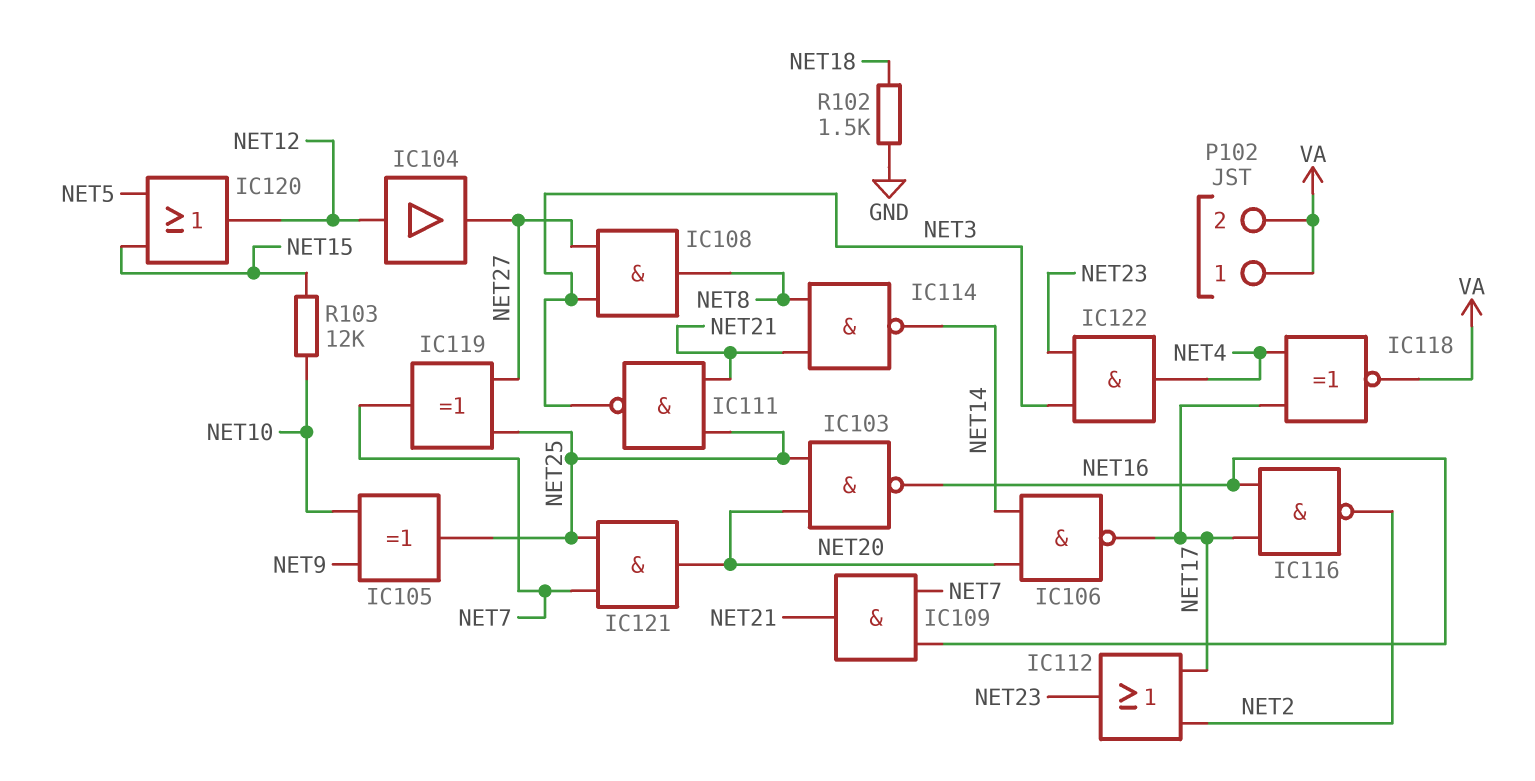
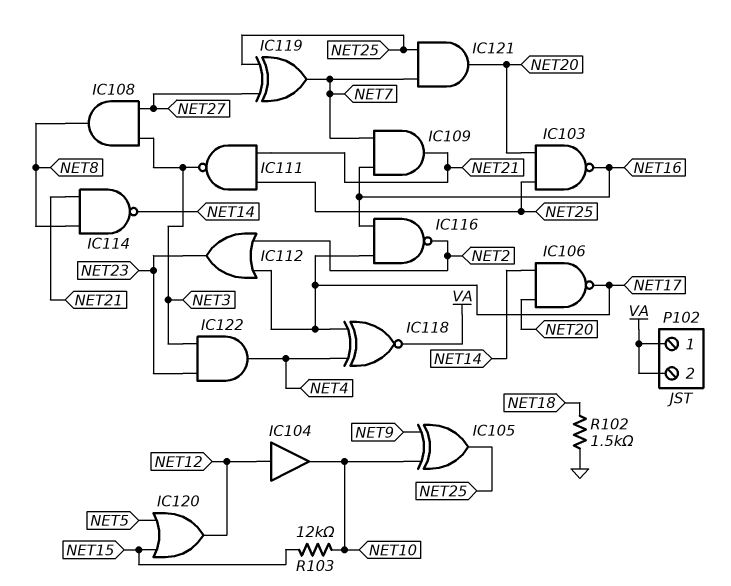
IC104: buffer (in NET12, out NET27) -> buffer (in NET12, out NET10)

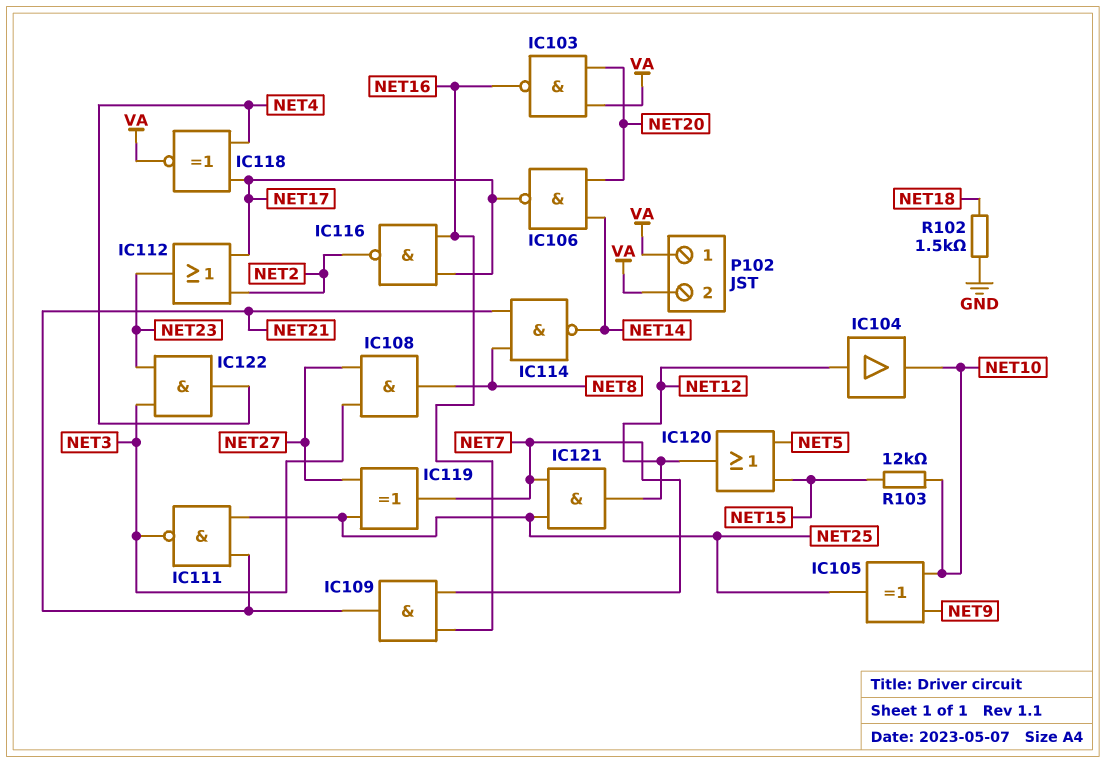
IC103: NAND (in NET20, in NET25, out NET16) -> NAND (in NET20, in VA, out NET16)
IC121: AND (in NET7, in NET25, out NET20) -> AND (in NET7, in NET25, out NET12)

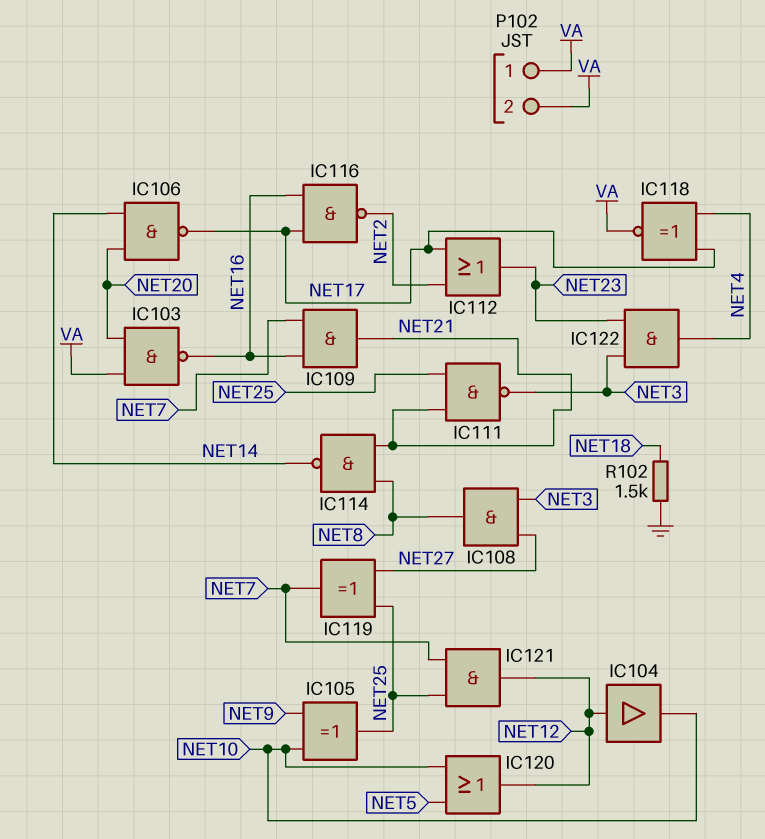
IC120: OR (in NET5, in NET15, out NET12) -> OR (in NET5, in NET10, out NET12)
R103: 12k (NET10, NET15) -> none

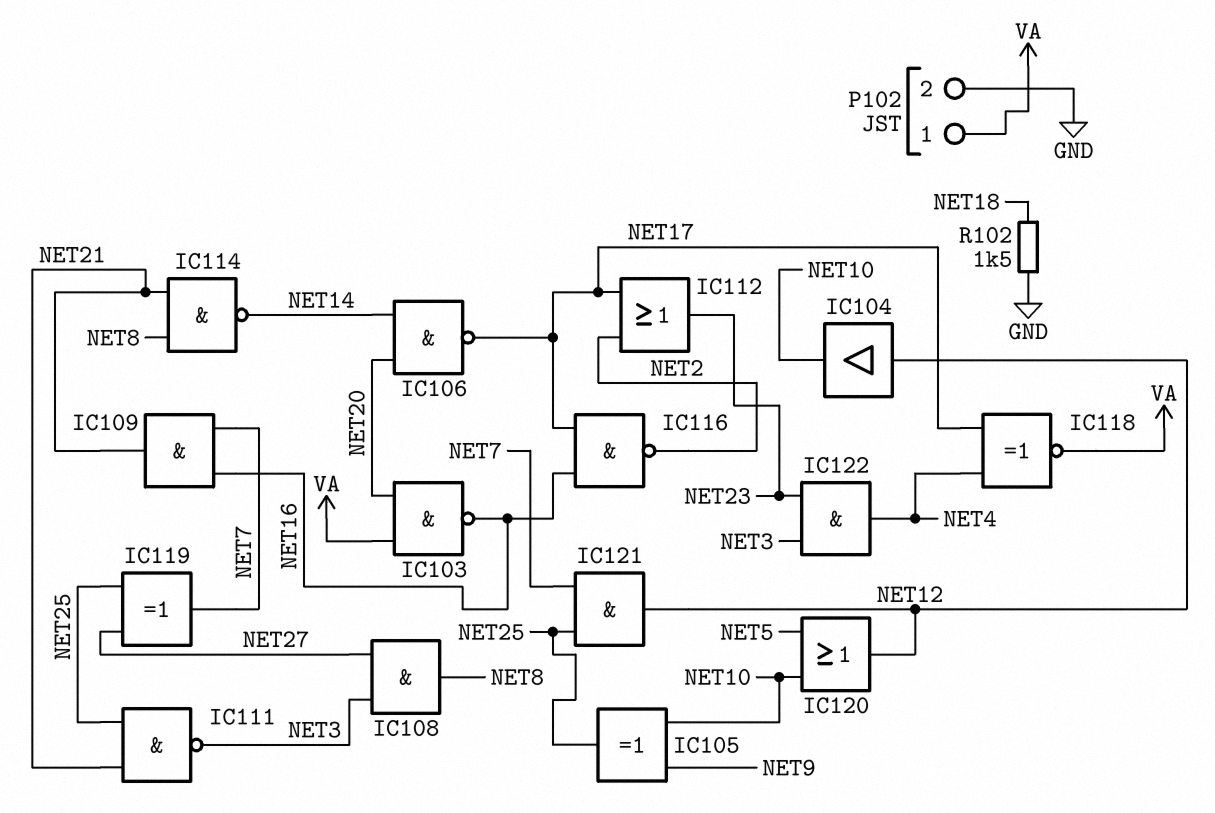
P102 pin 2: VA -> GND

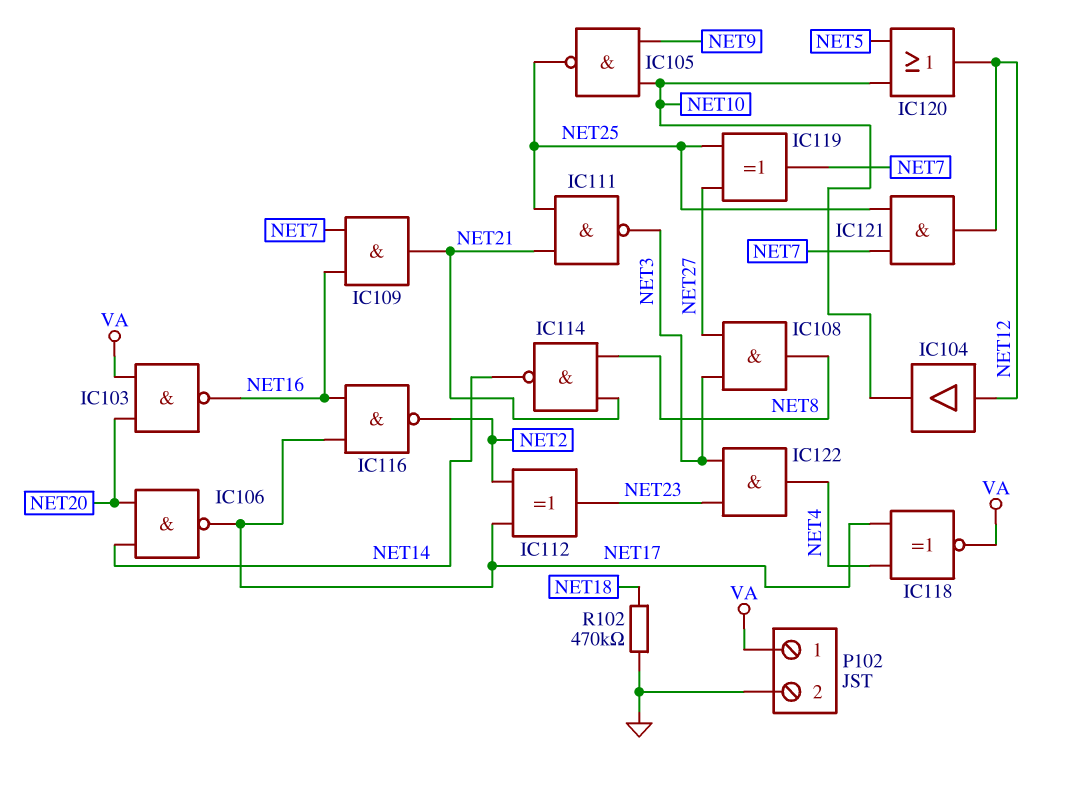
IC105: XOR (in NET9, in NET10, out NET25) -> NAND (in NET9, in NET10, out NET25)
IC112: OR (in NET2, in NET17, out NET23) -> XOR (in NET2, in NET17, out NET23)
R102: 1.5k (GND, NET18) -> 470k (GND, NET18)

